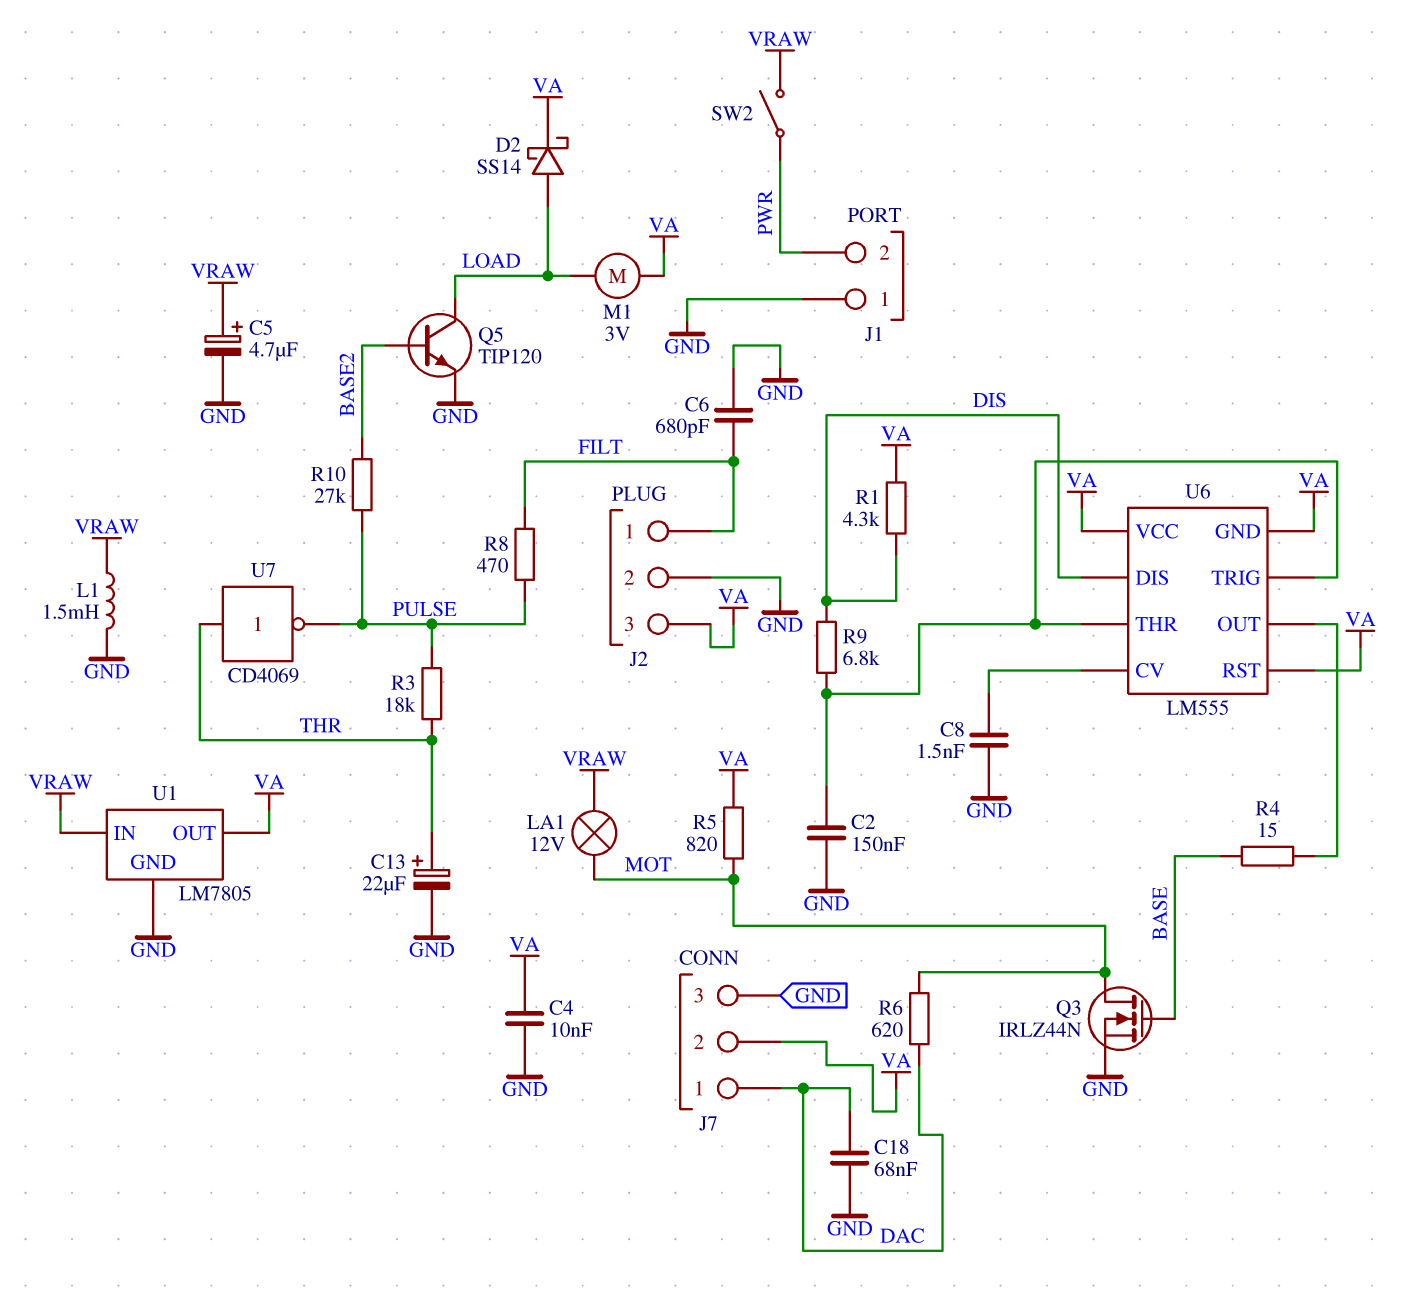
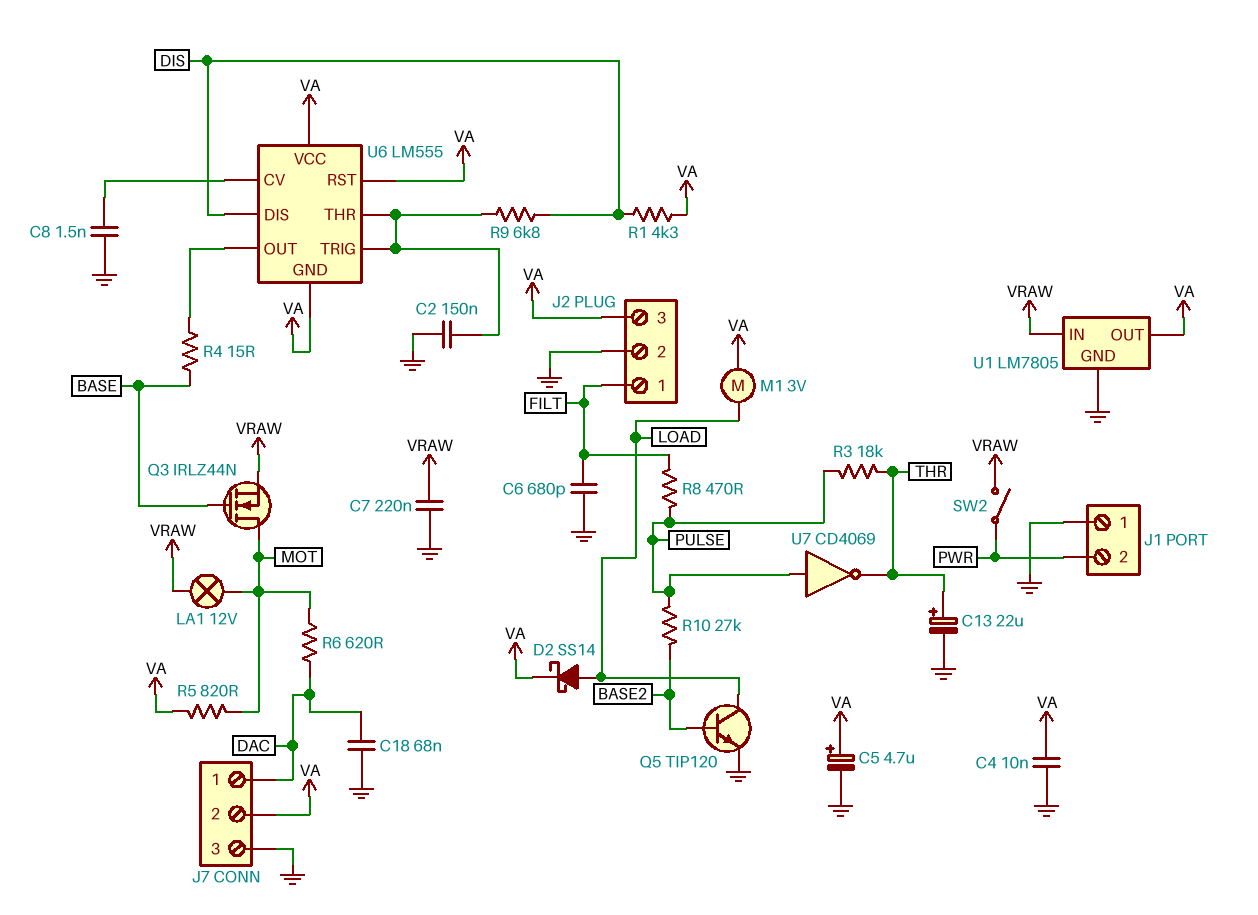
C5: 4.7uF (plus VRAW, minus GND) -> 4.7uF (plus VA, minus GND)
C7: none -> 220nF (GND, VRAW)
L1: 1.5mH (GND, VRAW) -> none
Q3: NMOS IRLZ44N (G BASE, D MOT, S GND) -> NMOS IRLZ44N (G BASE, D MOT, S VRAW)
U7: NOT CD4069 (in THR, out PULSE) -> NOT CD4069 (in PULSE, out THR)

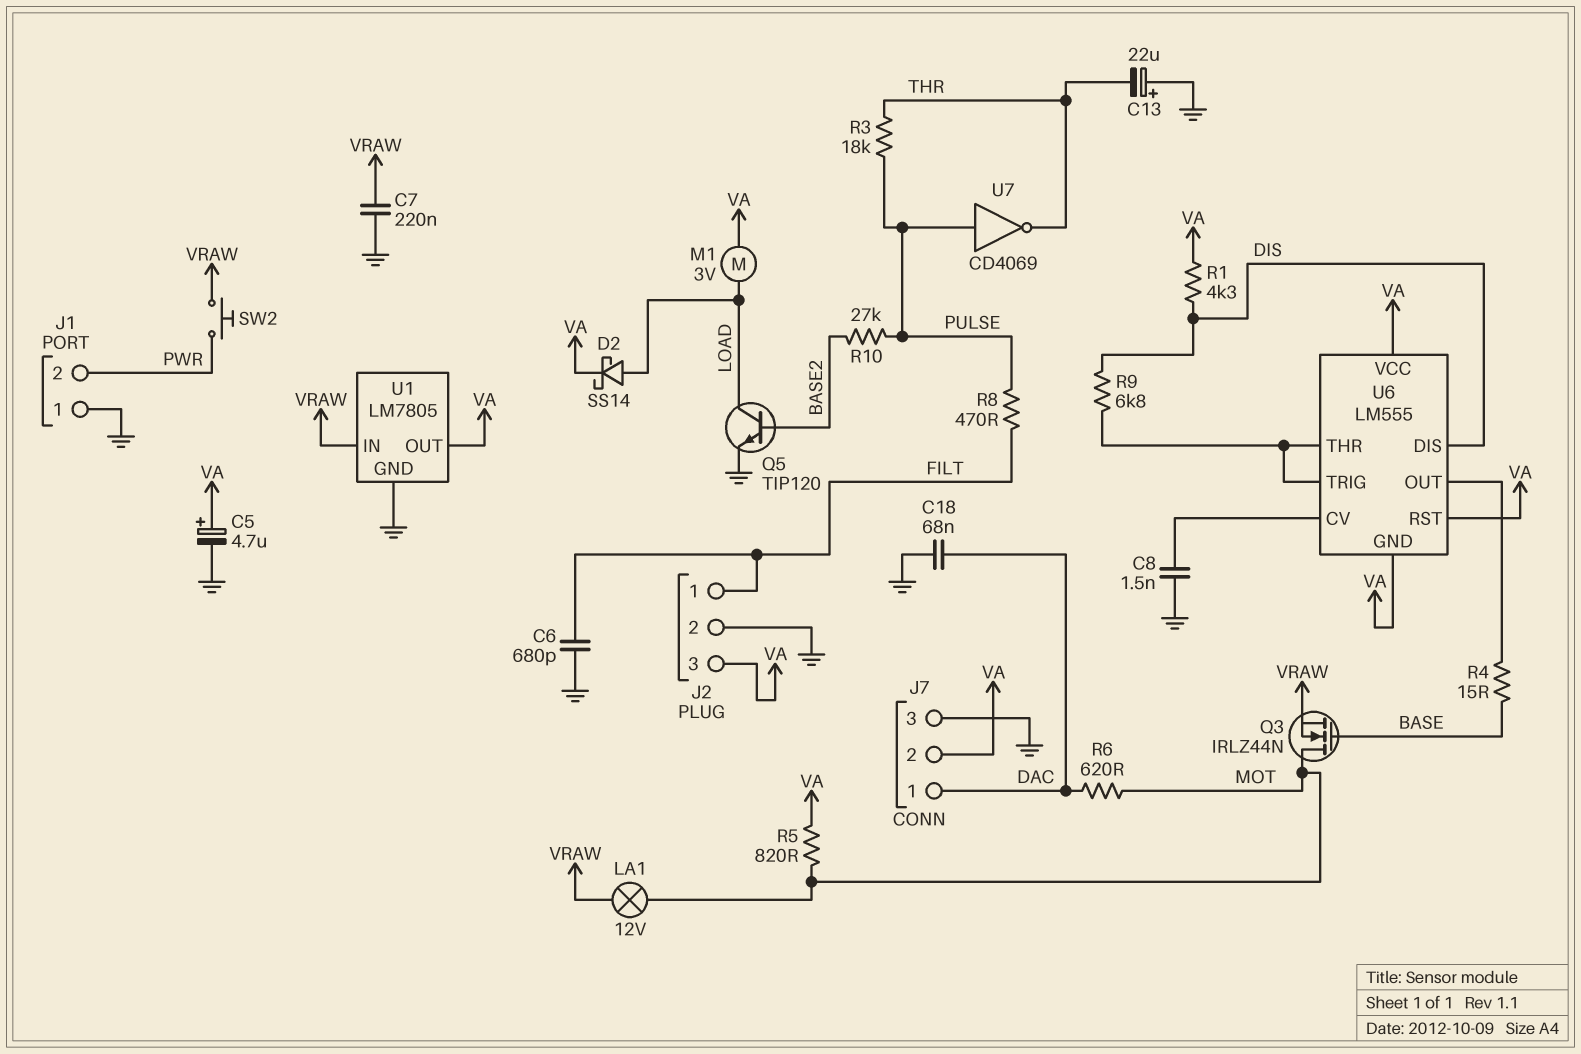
C2: 150nF (GND, U6/THR) -> none
C4: 10nF (GND, VA) -> none
C13: 22uF (plus THR, minus GND) -> 22uF (plus GND, minus THR)
SW2: switch (PWR, VRAW) -> button (PWR, VRAW)

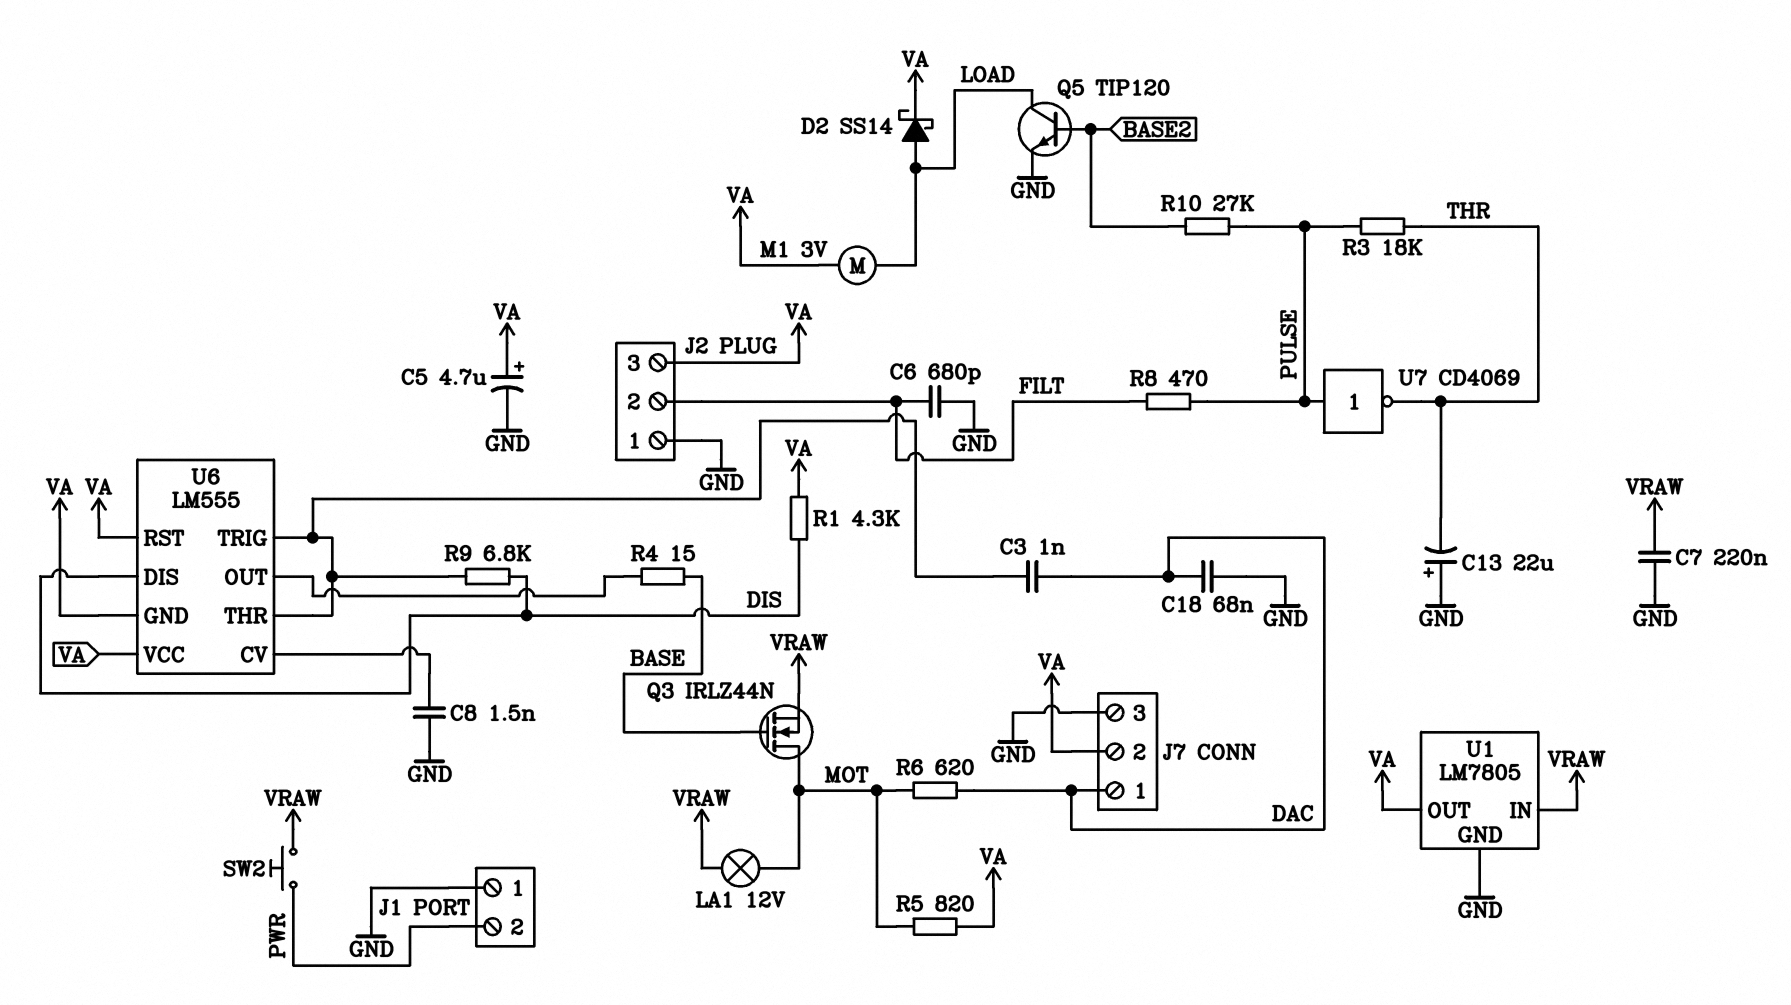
C3: none -> 1nF (DAC, U6/THR)
J2 pin 1: FILT -> GND
J2 pin 2: GND -> FILT

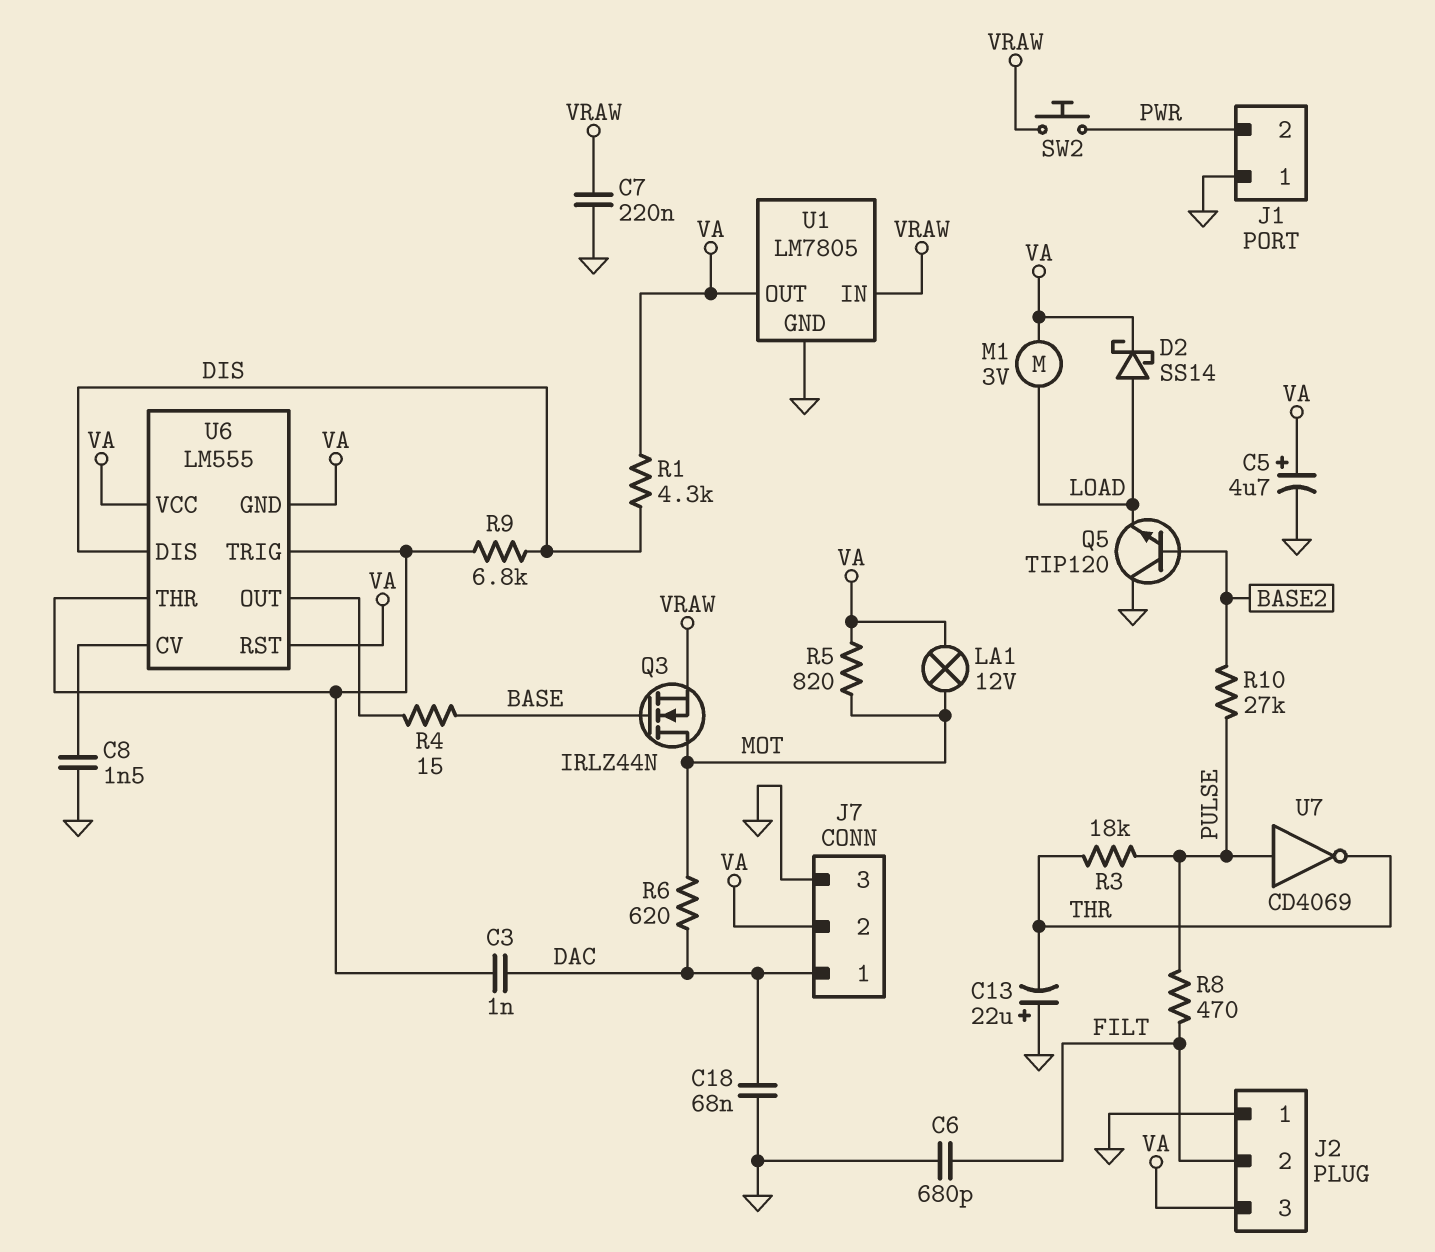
LA1: lamp 12V (MOT, VRAW) -> lamp 12V (MOT, VA)
Q5: NPN TIP120 (B BASE2, C LOAD, E GND) -> NPN TIP120 (B BASE2, C GND, E LOAD)

